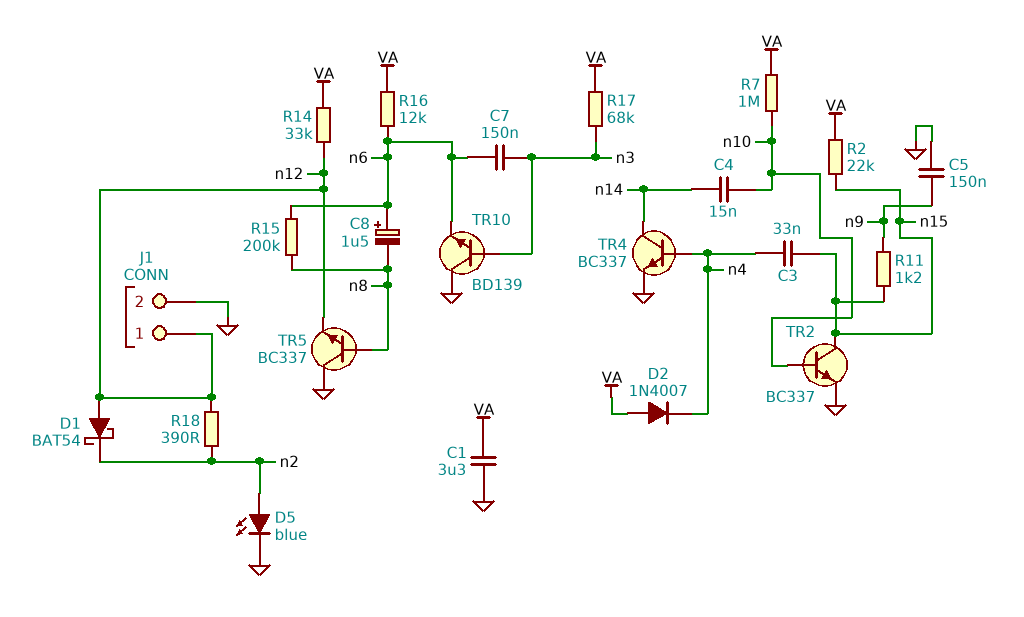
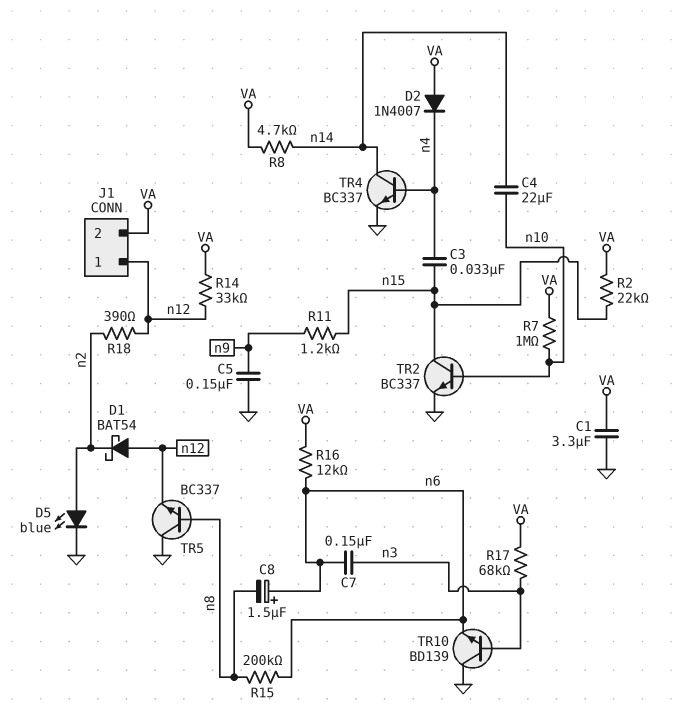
C4: 15nF (n10, n14) -> 22uF (n10, n14)
J1 pin 2: GND -> VA
R8: none -> 4.7k (VA, n14)

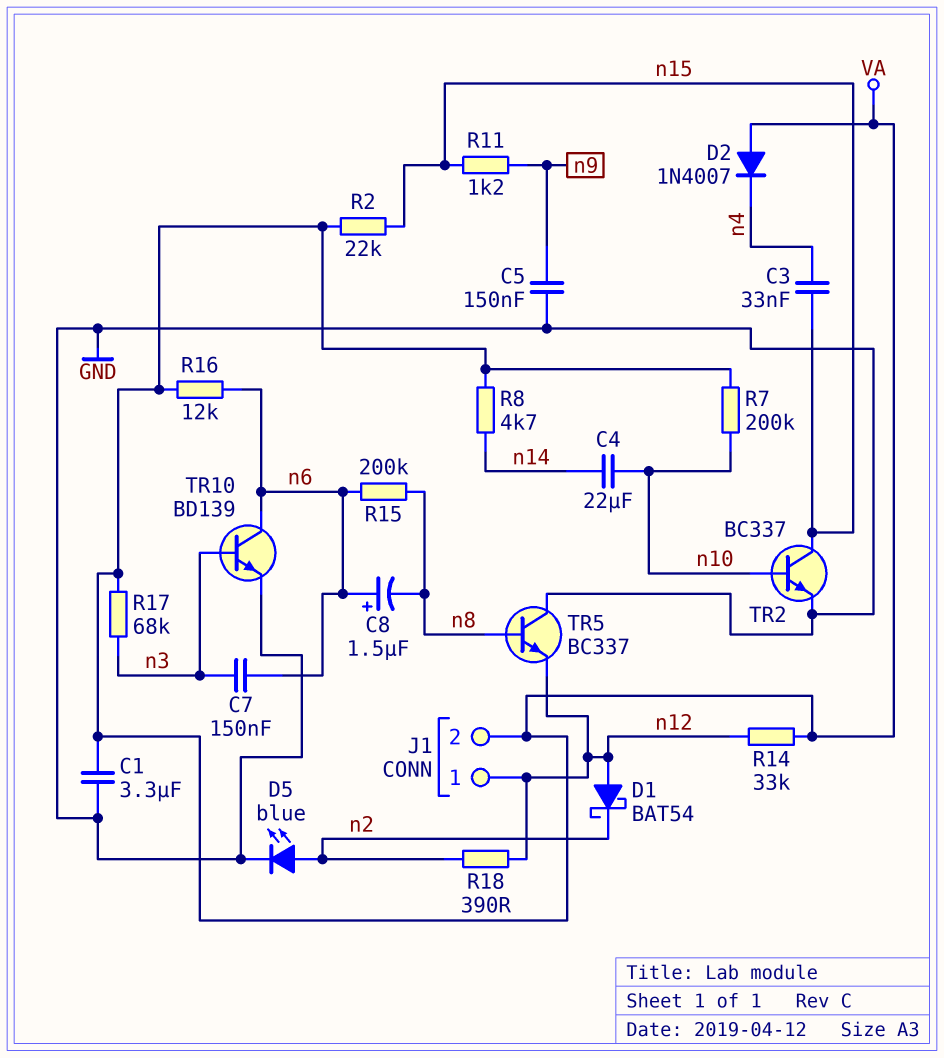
R7: 1M (VA, n10) -> 200k (VA, n10)
TR4: NPN BC337 (B n4, C n14, E GND) -> none
TR10: NPN BD139 (B n3, C GND, E n6) -> NPN BD139 (B n3, C n6, E GND)

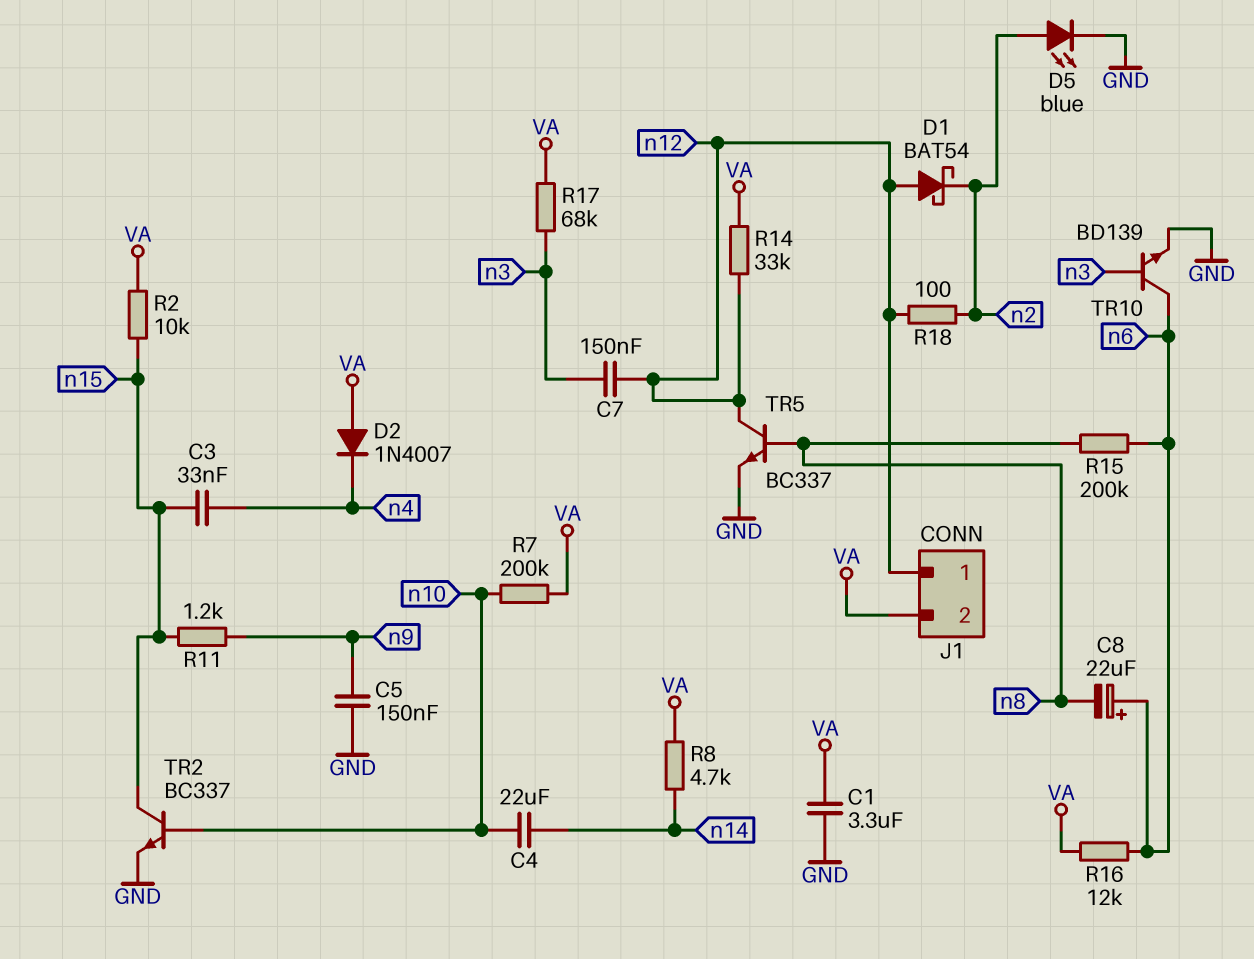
C7: 150nF (n3, n6) -> 150nF (n3, n12)
C8: 1.5uF (plus n6, minus n8) -> 22uF (plus n6, minus n8)
R2: 22k (VA, n15) -> 10k (VA, n15)
R18: 390 (n2, n12) -> 100 (n2, n12)
TR5: NPN BC337 (B n8, C GND, E n12) -> NPN BC337 (B n8, C n12, E GND)

